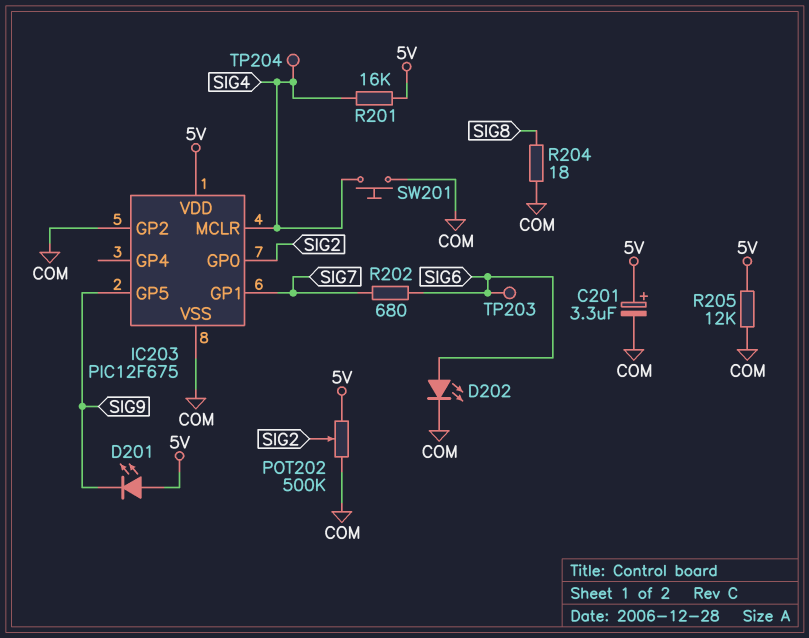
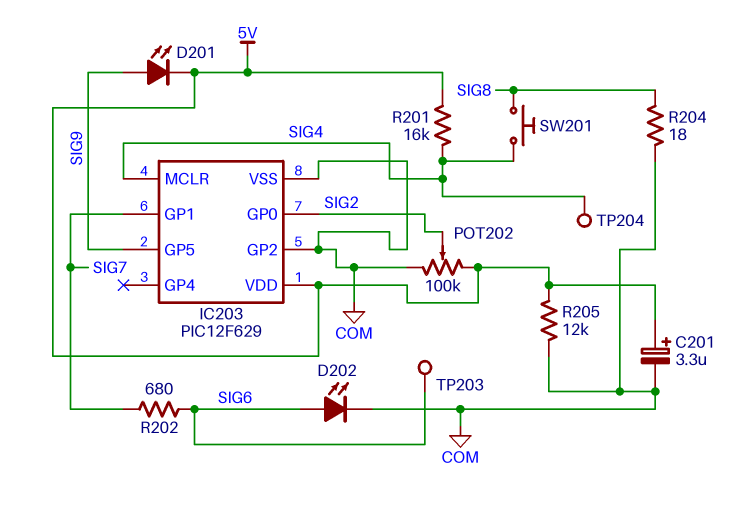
D201: LED (A 5V, K SIG9) -> LED (A SIG9, K 5V)
IC203: PIC12F675 -> PIC12F629
POT202: 500k (5V, COM, wiper SIG2) -> 100k (5V, COM, wiper SIG2)
SW201: button (COM, SIG4) -> button (SIG4, SIG8)

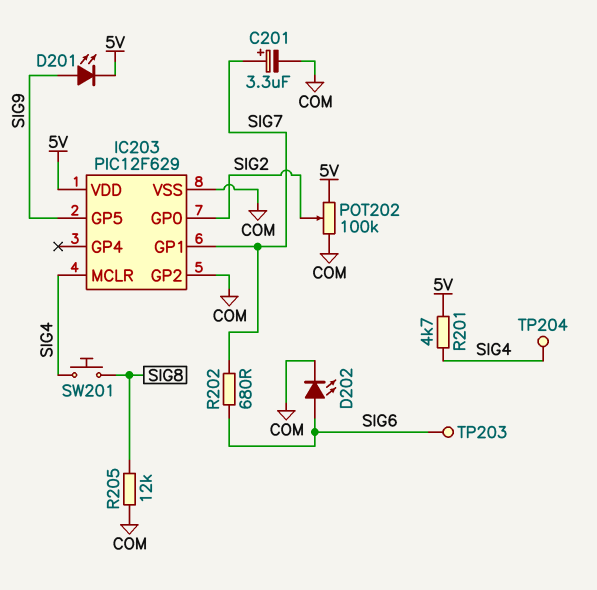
C201: 3.3uF (plus 5V, minus COM) -> 3.3uF (plus SIG7, minus COM)
R201: 16k (5V, SIG4) -> 4.7k (5V, SIG4)
R204: 18 (COM, SIG8) -> none
R205: 12k (5V, COM) -> 12k (COM, SIG8)

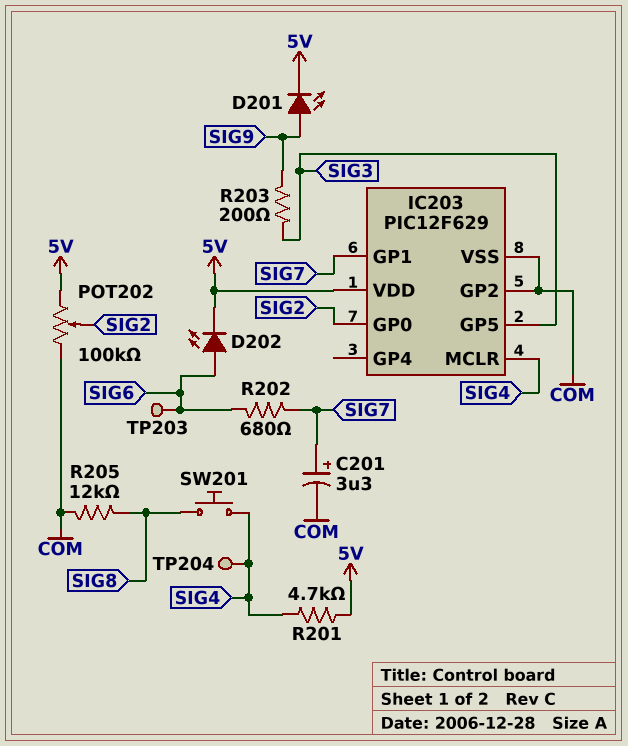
D202: LED (A SIG6, K COM) -> LED (A SIG6, K 5V)
IC203 pin GP5: SIG9 -> SIG3
R203: none -> 200 (SIG3, SIG9)

